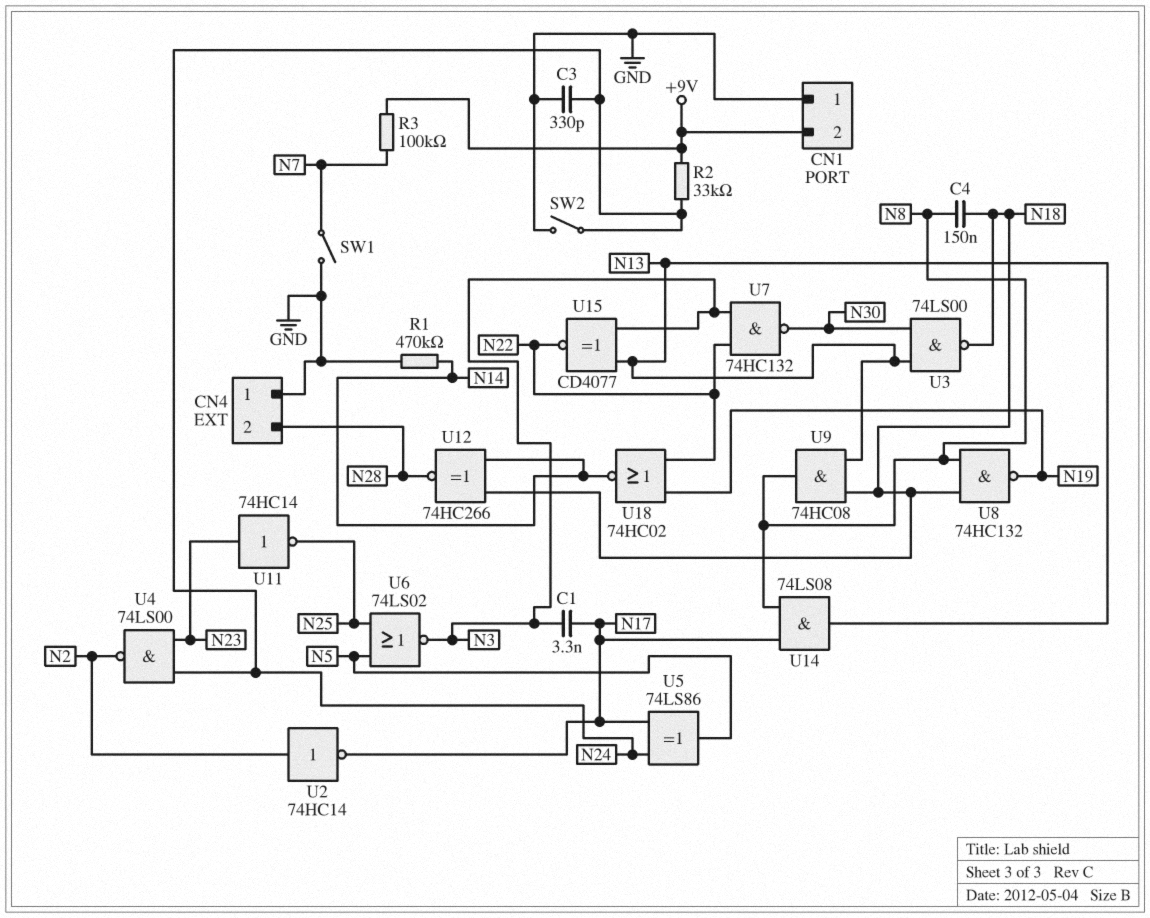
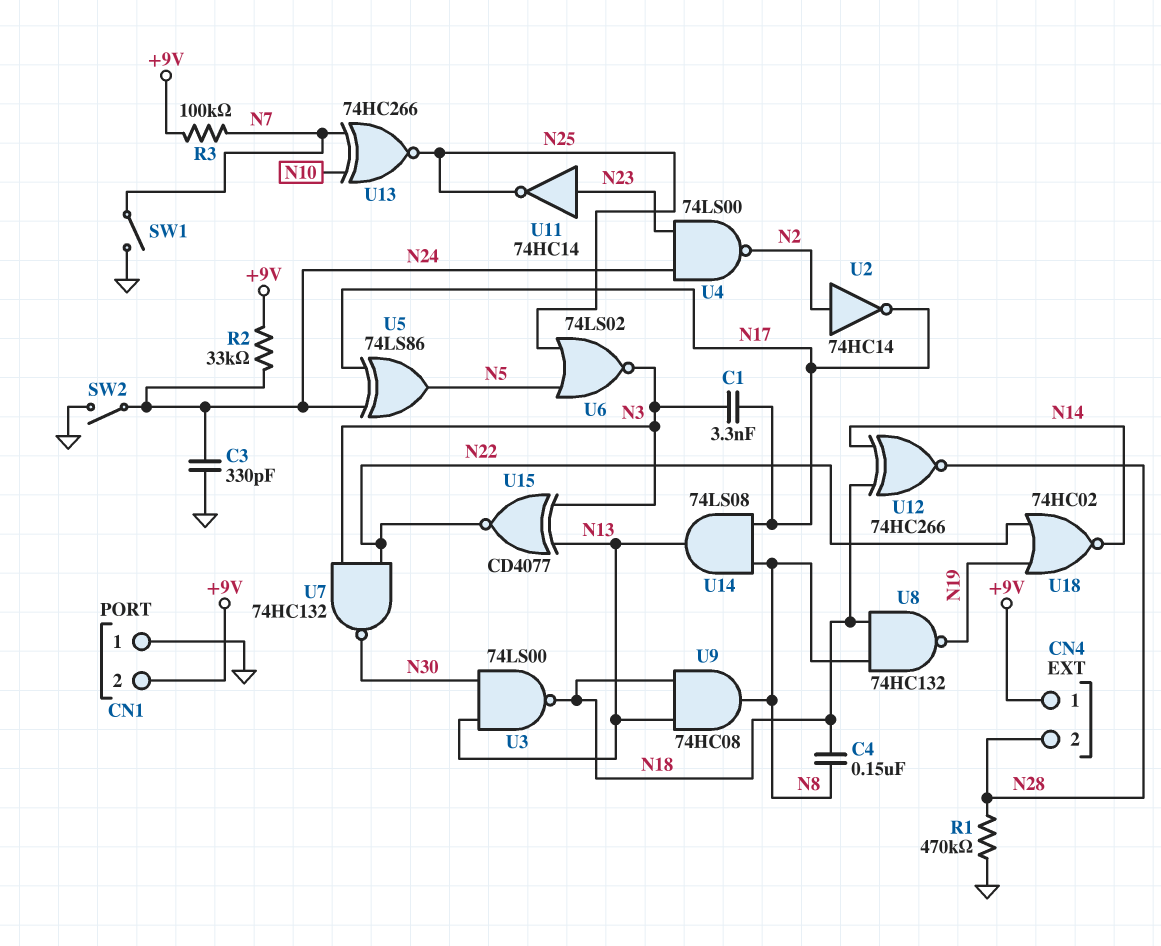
CN4 pin 1: GND -> +9V
R1: 470k (GND, N14) -> 470k (GND, N28)
U13: none -> XNOR 74HC266 (in N7, in N10, out N25)

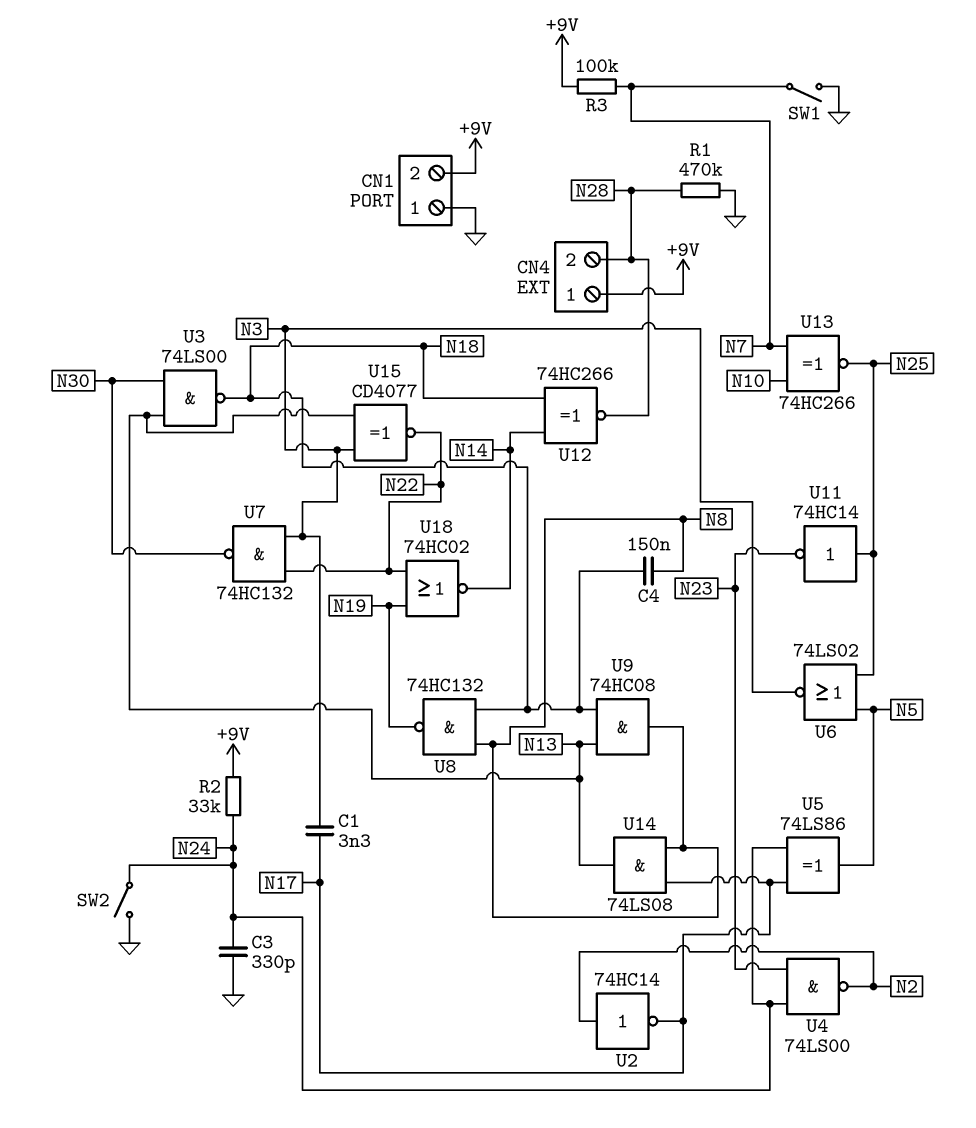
U11: NOT 74HC14 (in N23, out N25) -> NOT 74HC14 (in N25, out N23)

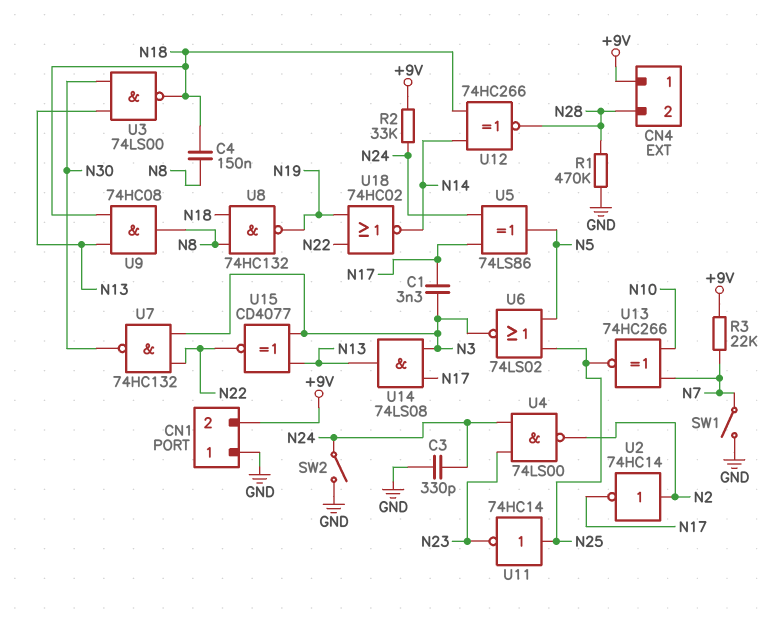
R3: 100k (+9V, N7) -> 22k (+9V, N7)
U14: AND 74LS08 (in N8, in N17, out N13) -> AND 74LS08 (in N3, in N17, out N13)

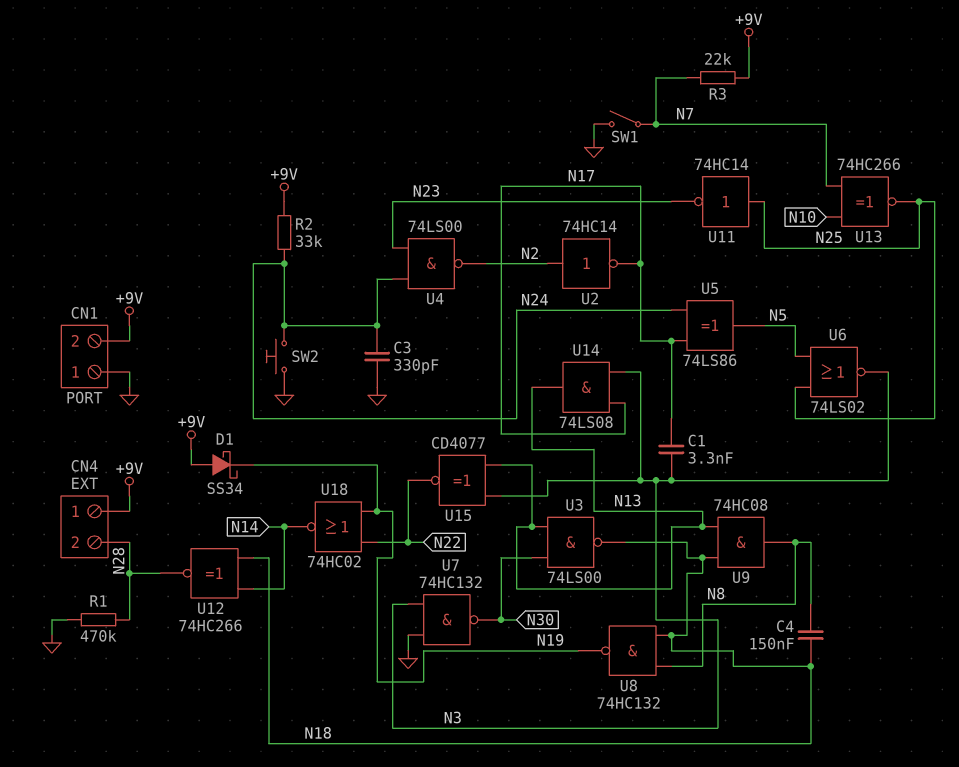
D1: none -> schottky SS34 (A +9V, K N19)
SW2: switch (GND, N24) -> button (GND, N24)
U7: NAND 74HC132 (in N3, in N22, out N30) -> NAND 74HC132 (in GND, in N3, out N30)

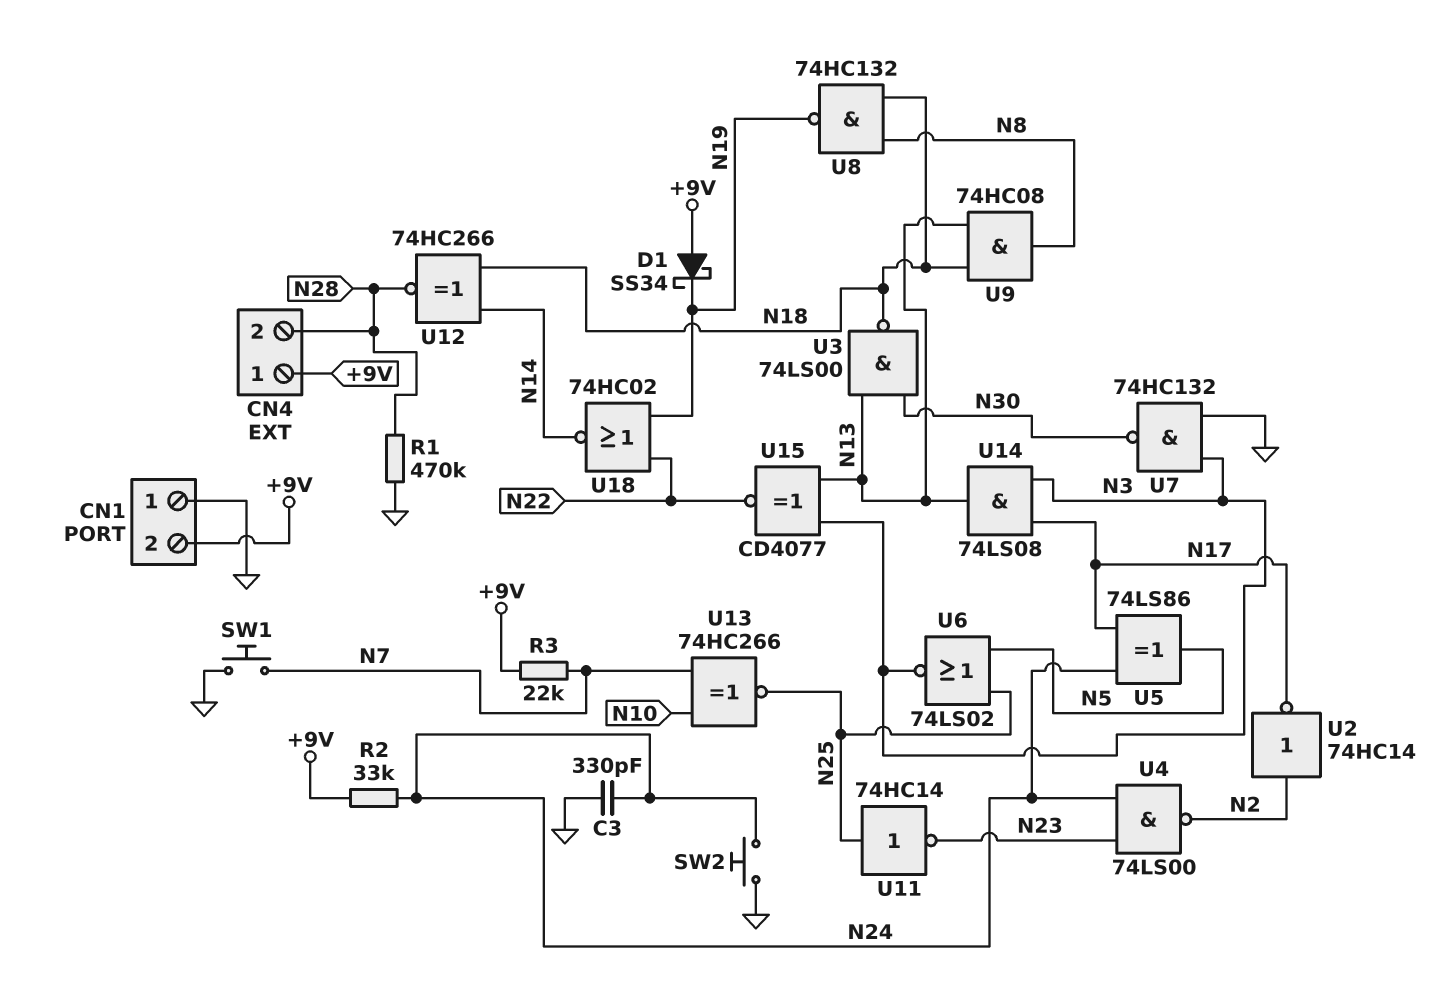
C1: 3.3nF (N3, N17) -> none
C4: 150nF (N8, N18) -> none
SW1: switch (GND, N7) -> button (GND, N7)

